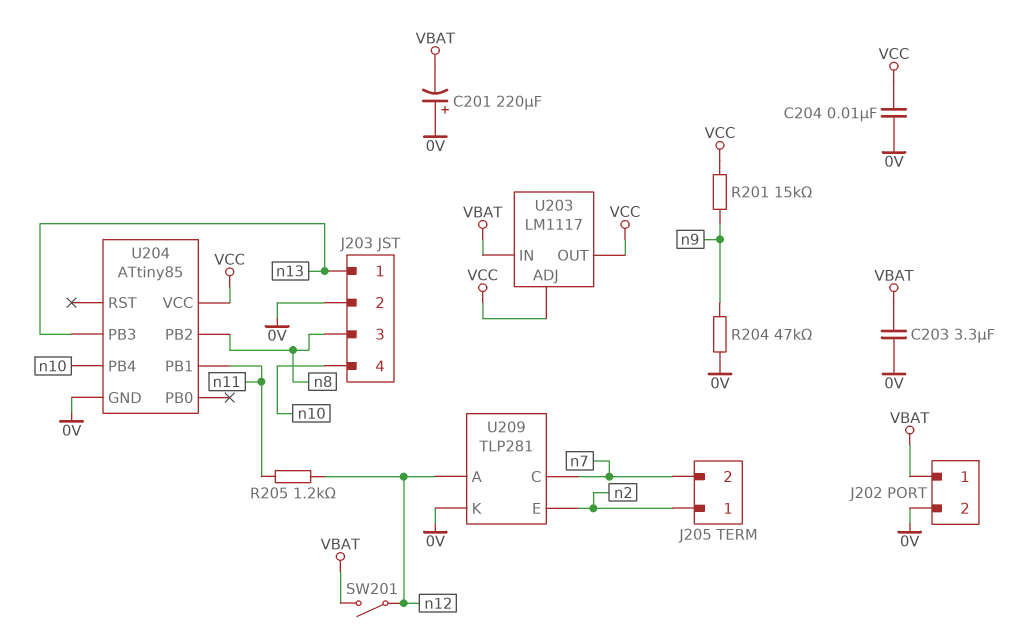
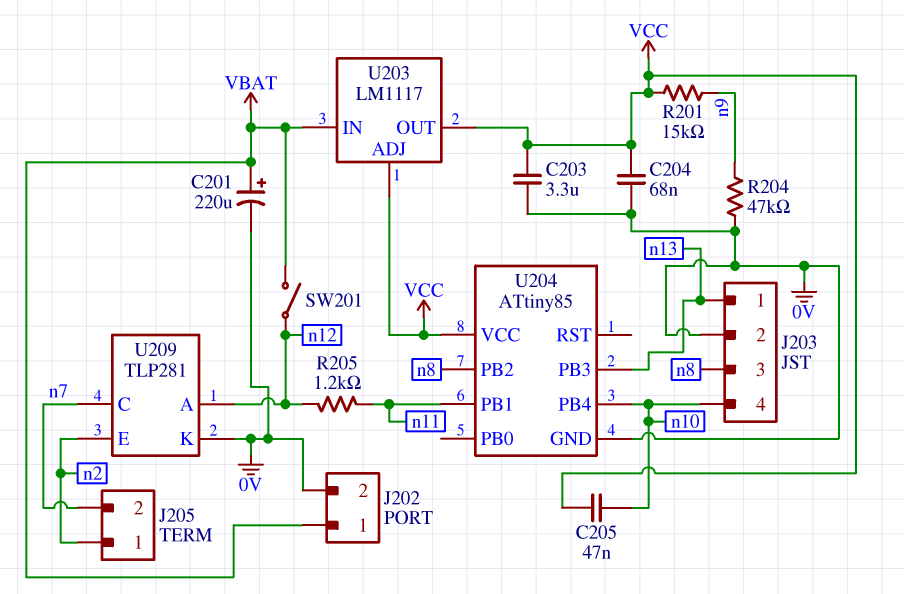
C201: 220uF (plus 0V, minus VBAT) -> 220uF (plus VBAT, minus 0V)
C203: 3.3uF (0V, VBAT) -> 3.3uF (0V, VCC)
C204: 10nF (0V, VCC) -> 68nF (0V, VCC)
C205: none -> 47nF (VCC, n10)

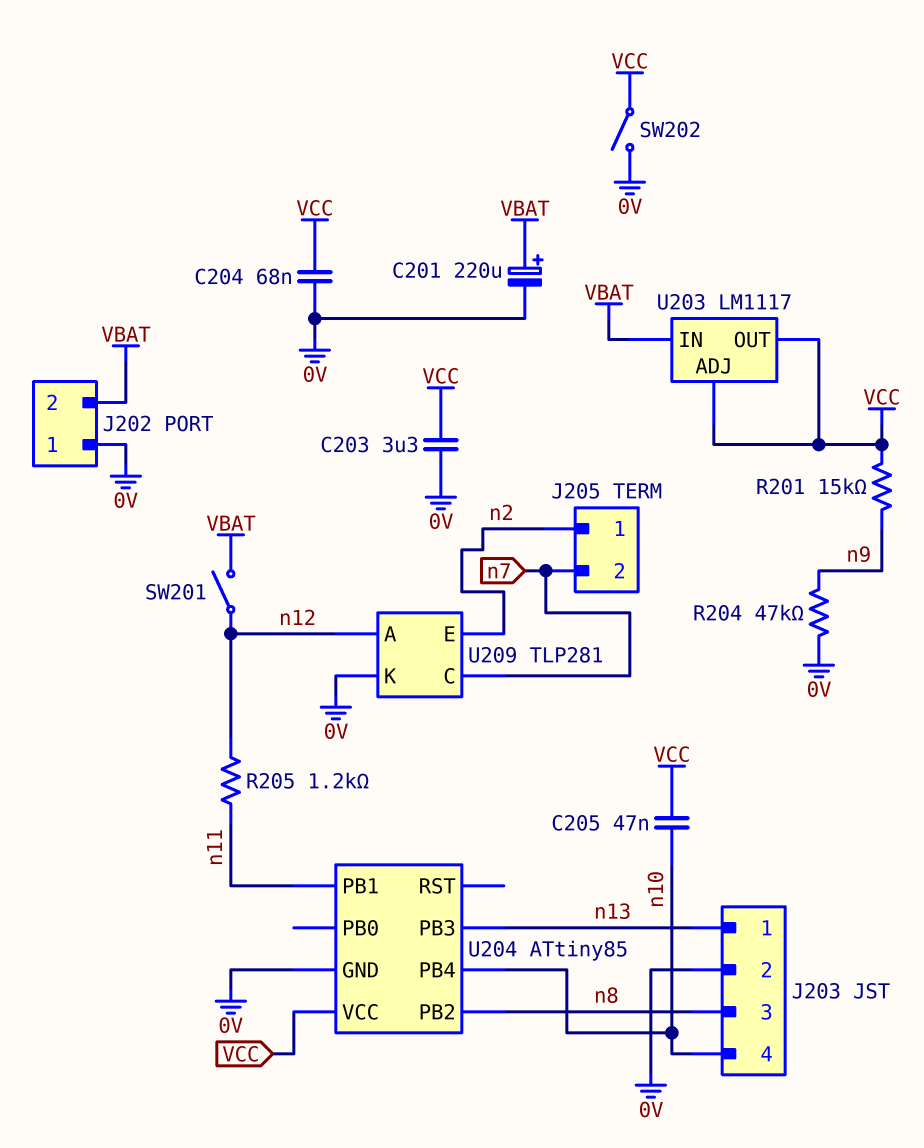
J202 pin 1: VBAT -> 0V
J202 pin 2: 0V -> VBAT
SW202: none -> switch (0V, VCC)

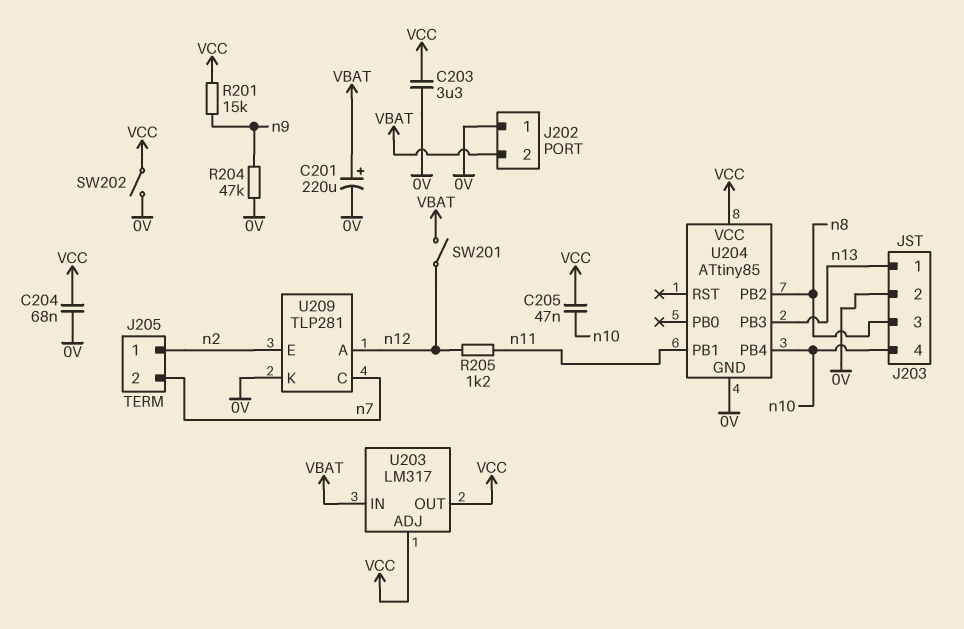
U203: LM1117 -> LM317

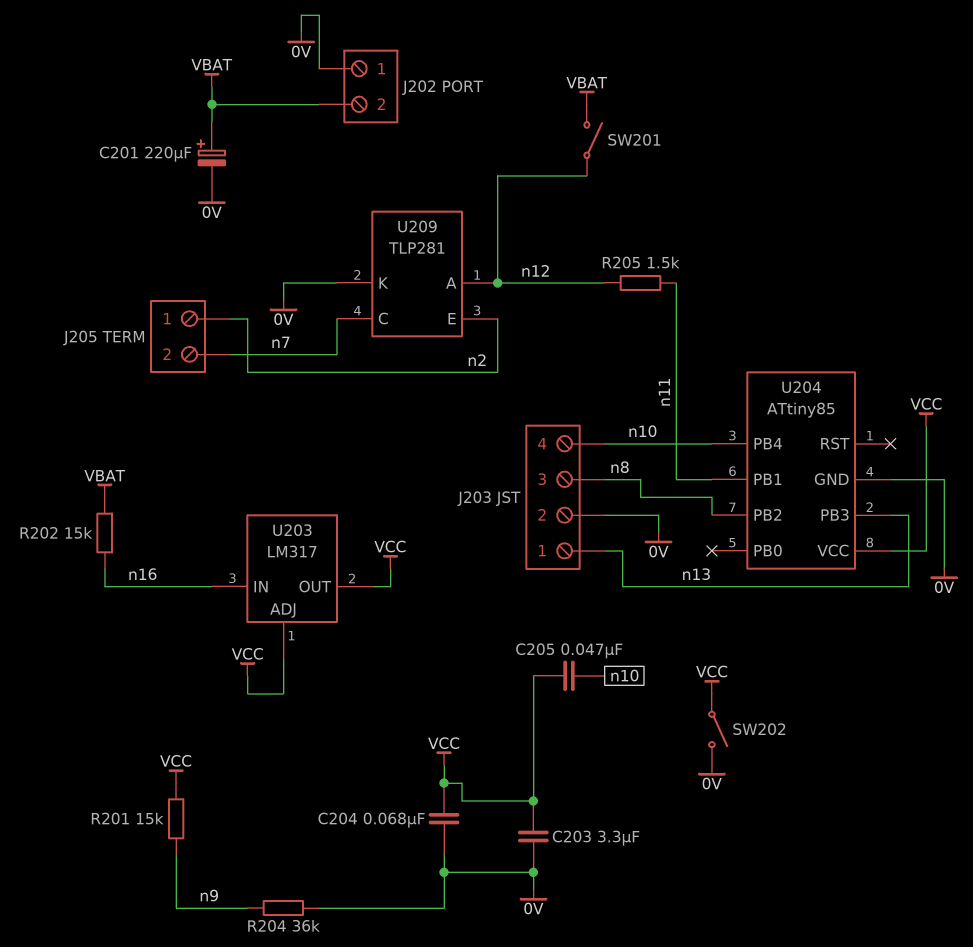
R202: none -> 15k (VBAT, n16)
R204: 47k (0V, n9) -> 36k (0V, n9)
R205: 1.2k (n11, n12) -> 1.5k (n11, n12)
U203 pin IN: VBAT -> n16

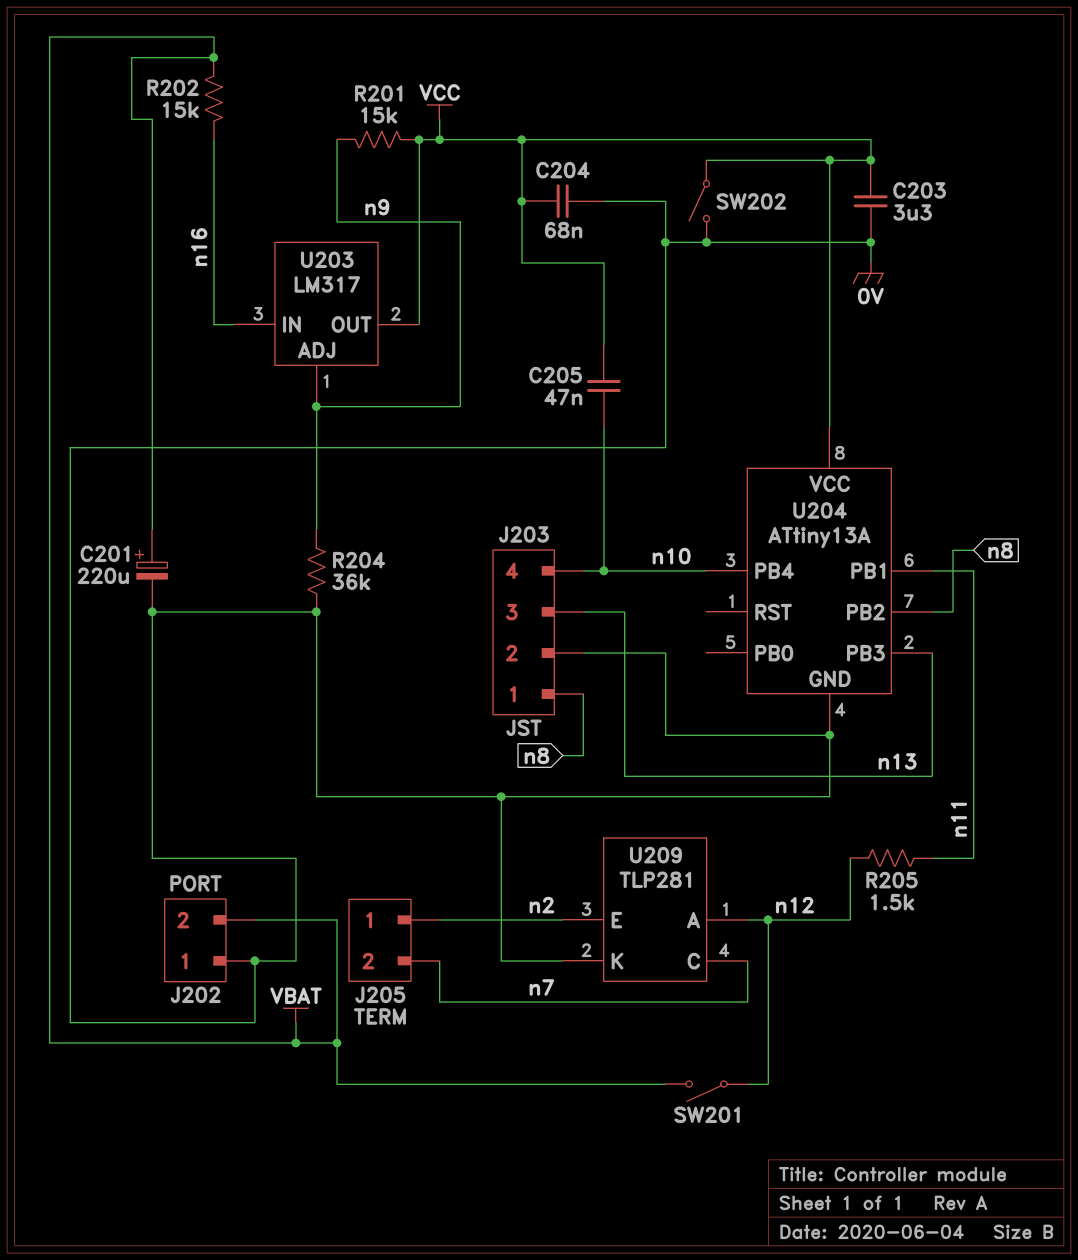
J203 pin 1: n13 -> n8
J203 pin 3: n8 -> n13
U203 pin ADJ: VCC -> n9
U204: ATtiny85 -> ATtiny13A

